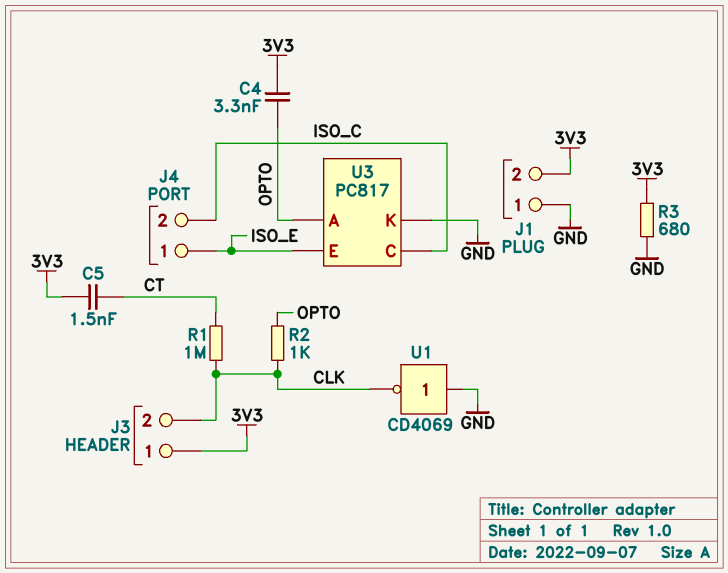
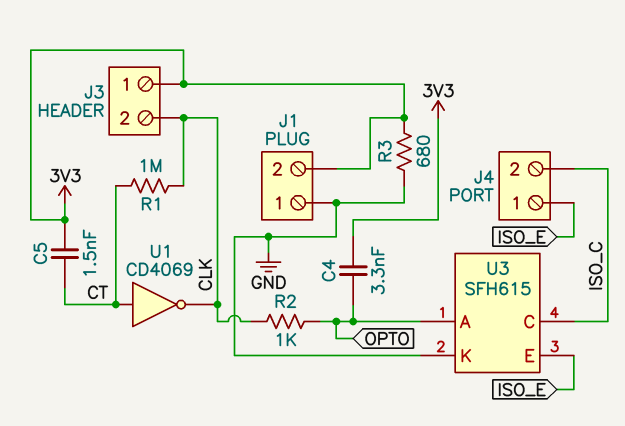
U1: NOT CD4069 (in GND, out CLK) -> NOT CD4069 (in CT, out CLK)
U3: PC817 -> SFH615

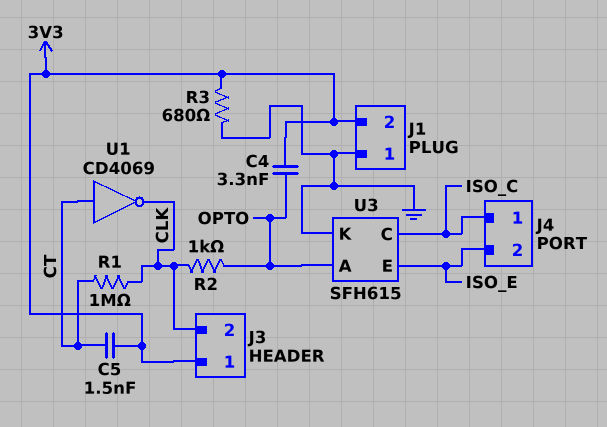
J4 pin 1: ISO_E -> ISO_C
J4 pin 2: ISO_C -> ISO_E

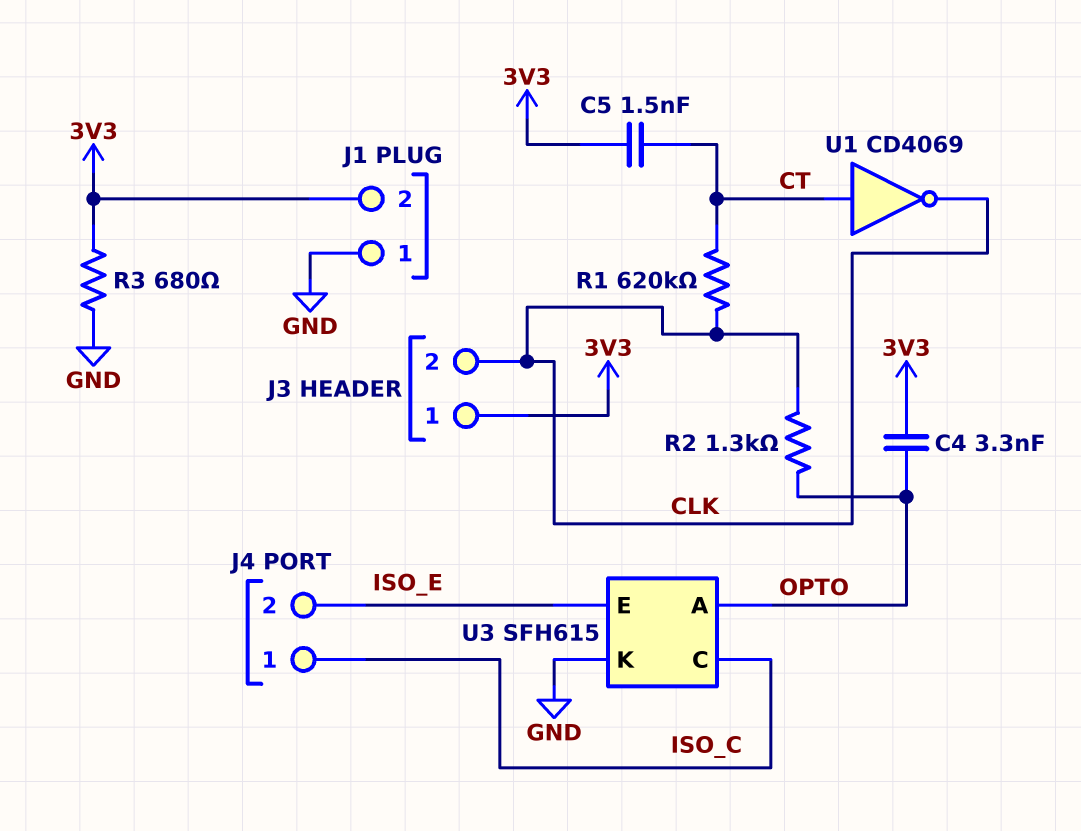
R1: 1M (CLK, CT) -> 620k (CLK, CT)
R2: 1k (CLK, OPTO) -> 1.3k (CLK, OPTO)

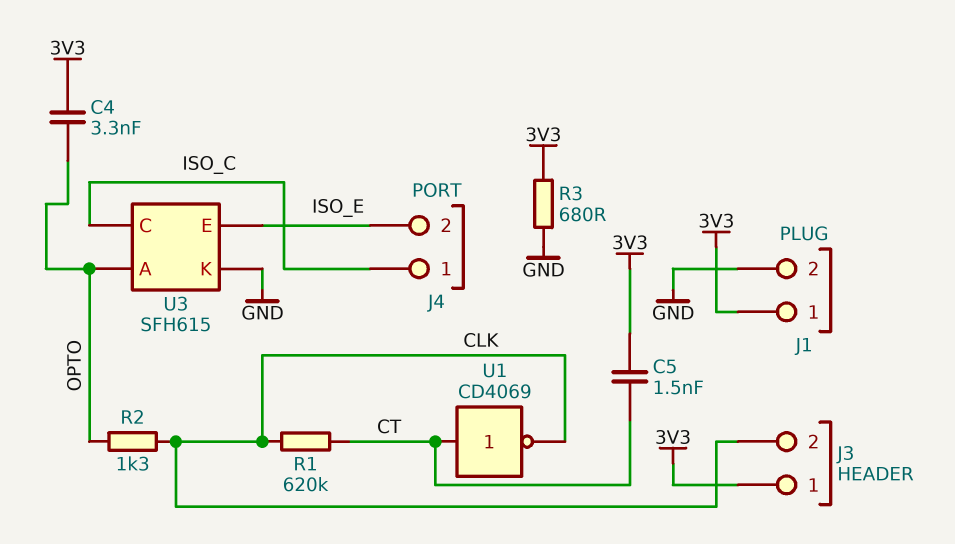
J1 pin 1: GND -> 3V3
J1 pin 2: 3V3 -> GND

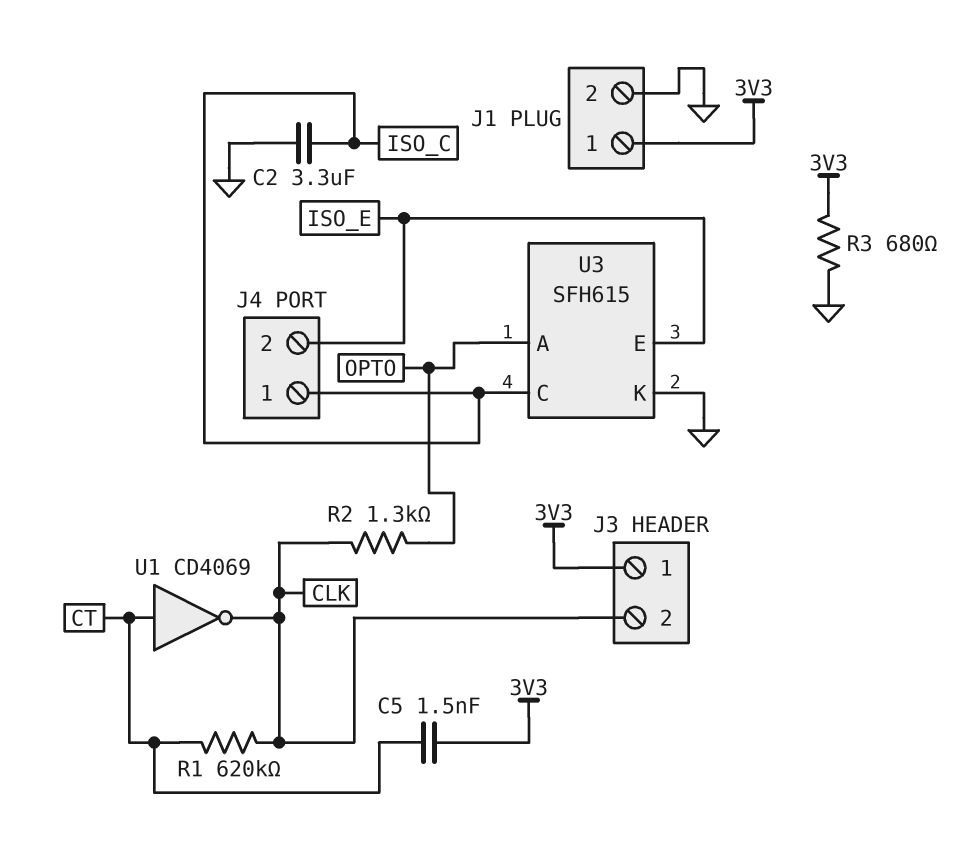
C2: none -> 3.3uF (GND, ISO_C)
C4: 3.3nF (3V3, OPTO) -> none

